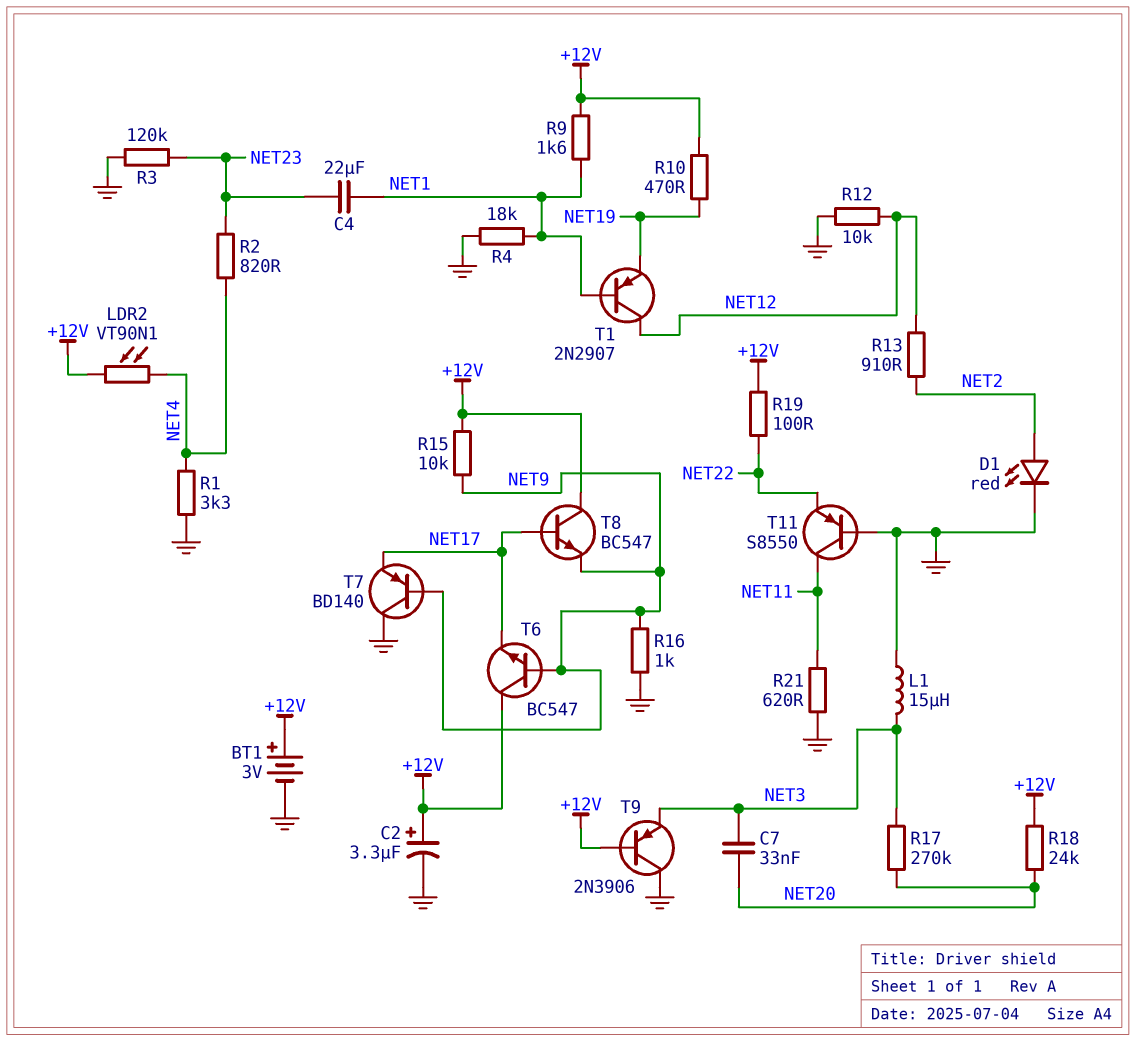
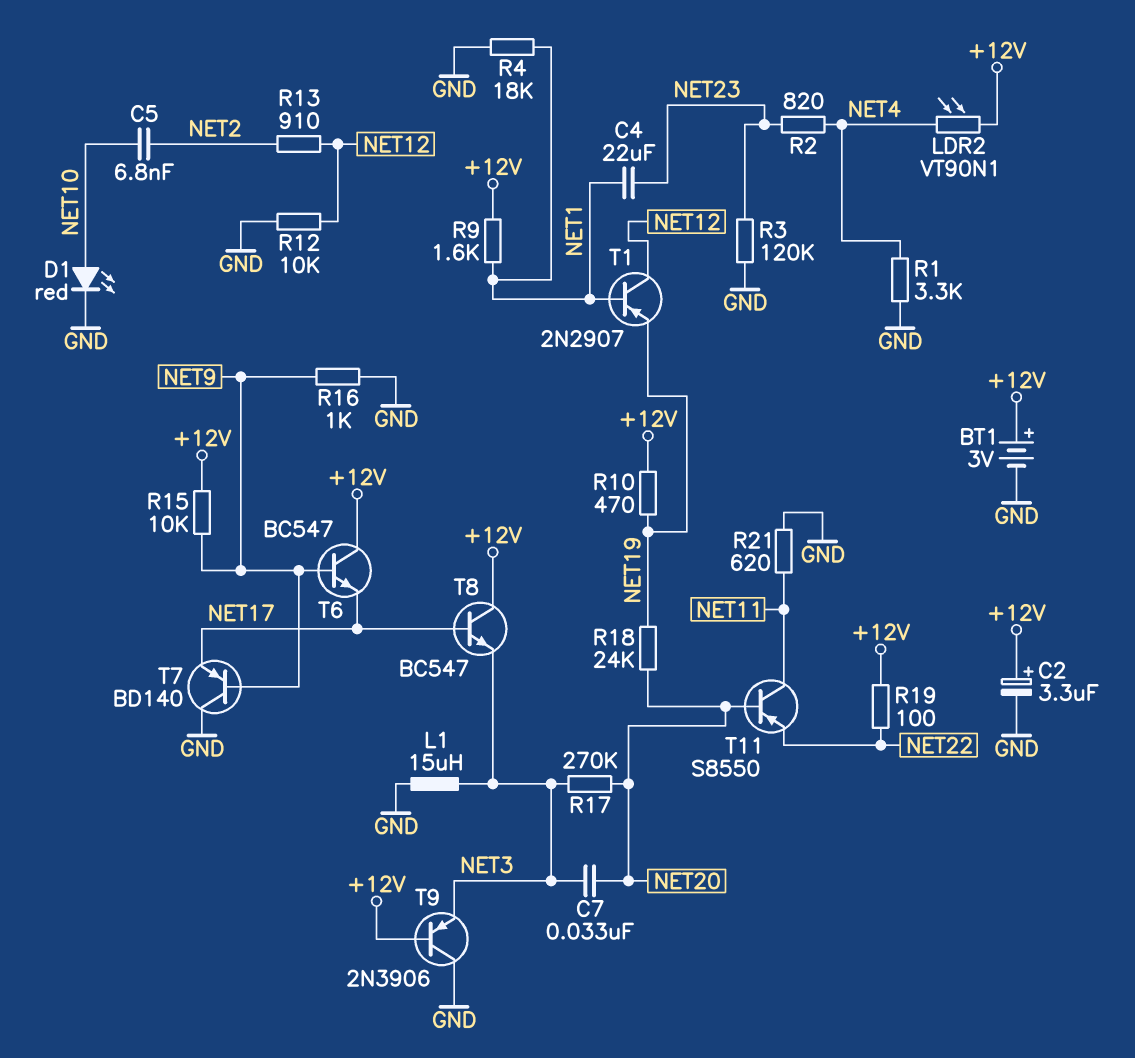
C5: none -> 6.8nF (NET2, NET10)
D1: LED red (A NET2, K GND) -> LED red (A NET10, K GND)
R18: 24k (+12V, NET20) -> 24k (NET19, NET20)
T8: NPN BC547 (B NET17, C +12V, E NET9) -> NPN BC547 (B NET17, C +12V, E NET3)
T11: PNP S8550 (B GND, C NET11, E NET22) -> PNP S8550 (B NET20, C NET11, E NET22)

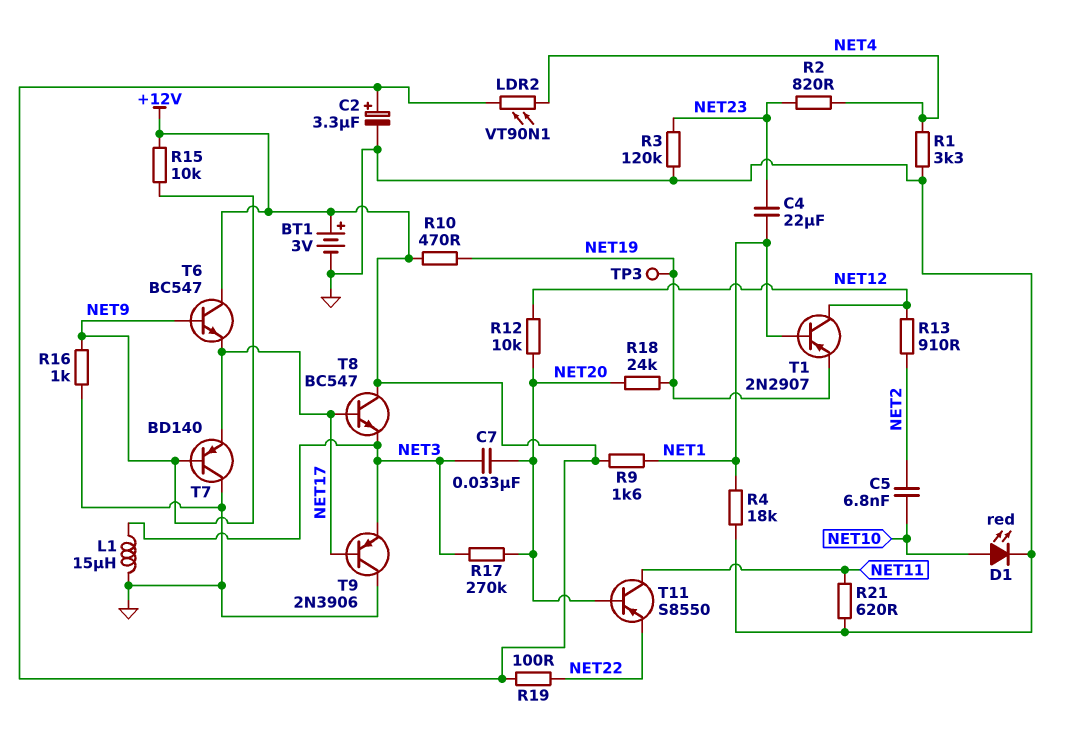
R12: 10k (GND, NET12) -> 10k (NET12, NET20)
T9: PNP 2N3906 (B +12V, C GND, E NET3) -> PNP 2N3906 (B NET17, C GND, E NET3)
TP3: none -> test point (NET19)

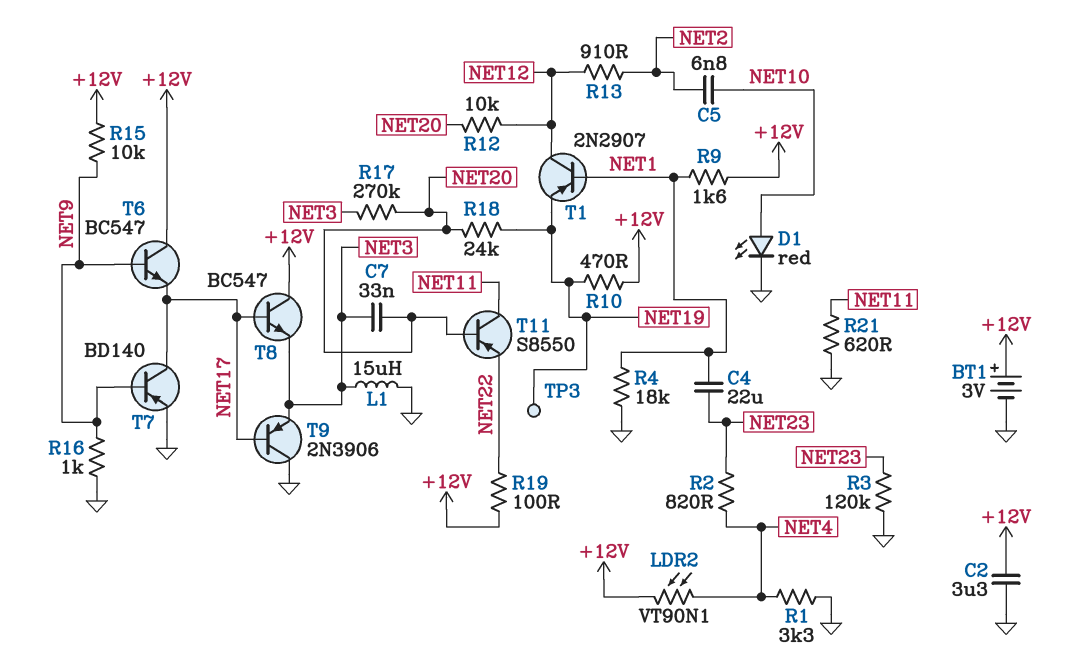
C2: 3.3uF (plus +12V, minus GND) -> 3.3uF (+12V, GND)
T7: PNP BD140 (B NET9, C GND, E NET17) -> PNP BD140 (B NET9, C NET17, E GND)

